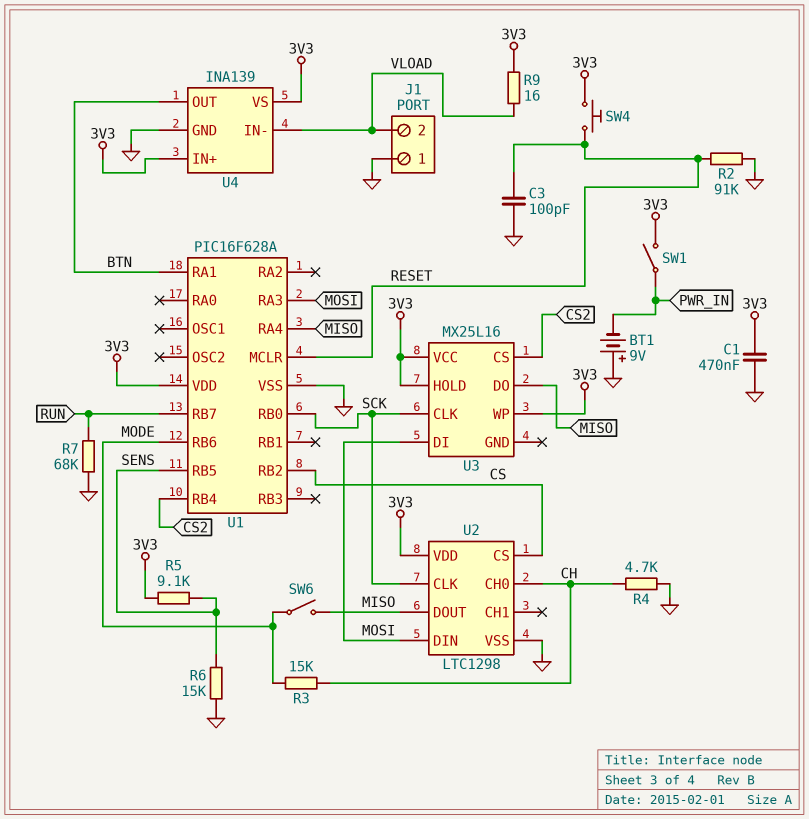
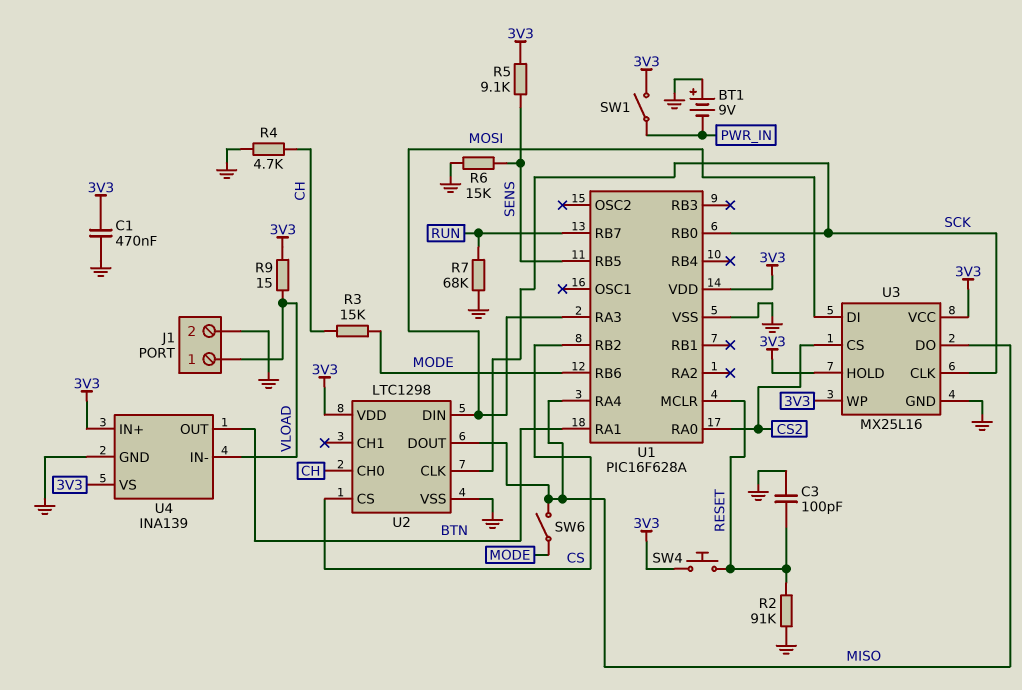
J1 pin 1: GND -> VLOAD
J1 pin 2: VLOAD -> GND
R9: 16 (3V3, VLOAD) -> 15 (3V3, VLOAD)
U1 pin RA0: none -> CS2
U1 pin RB4: CS2 -> none
U3 pin GND: none -> GND

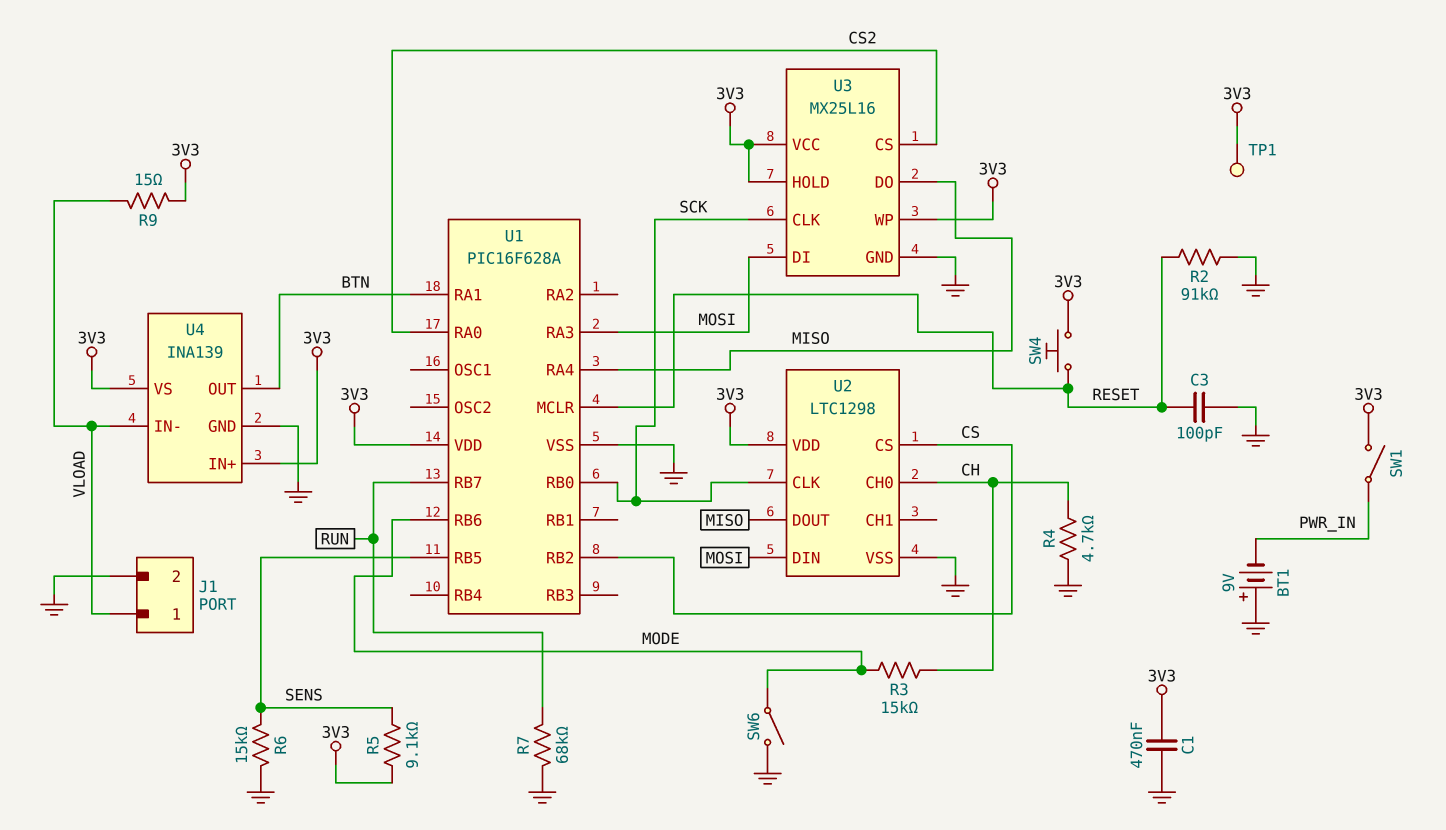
SW6: switch (MISO, MODE) -> switch (GND, MODE)
TP1: none -> test point (3V3)

